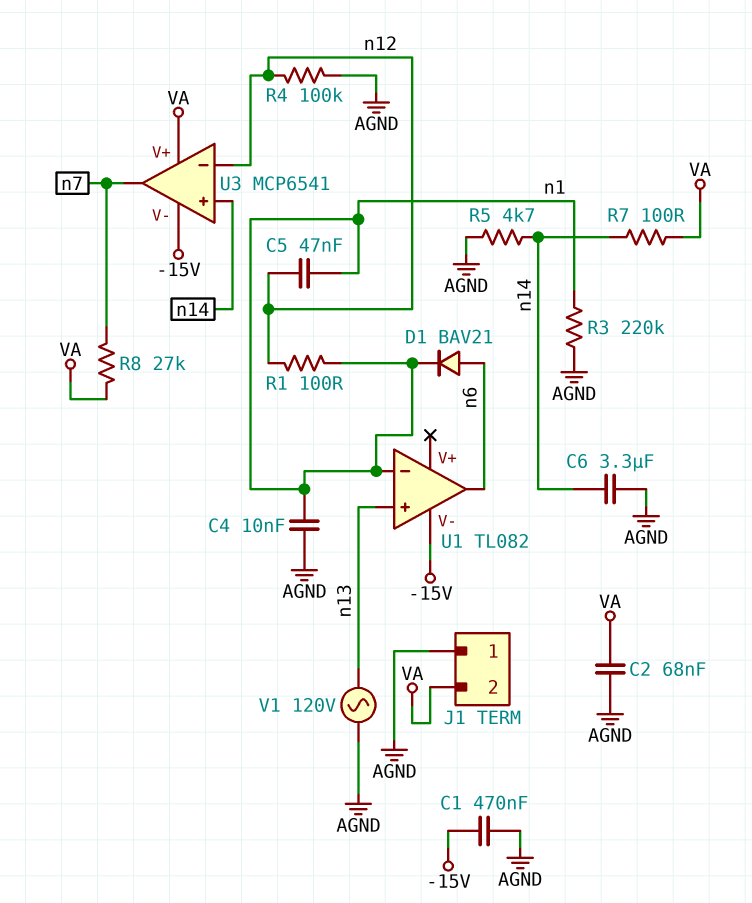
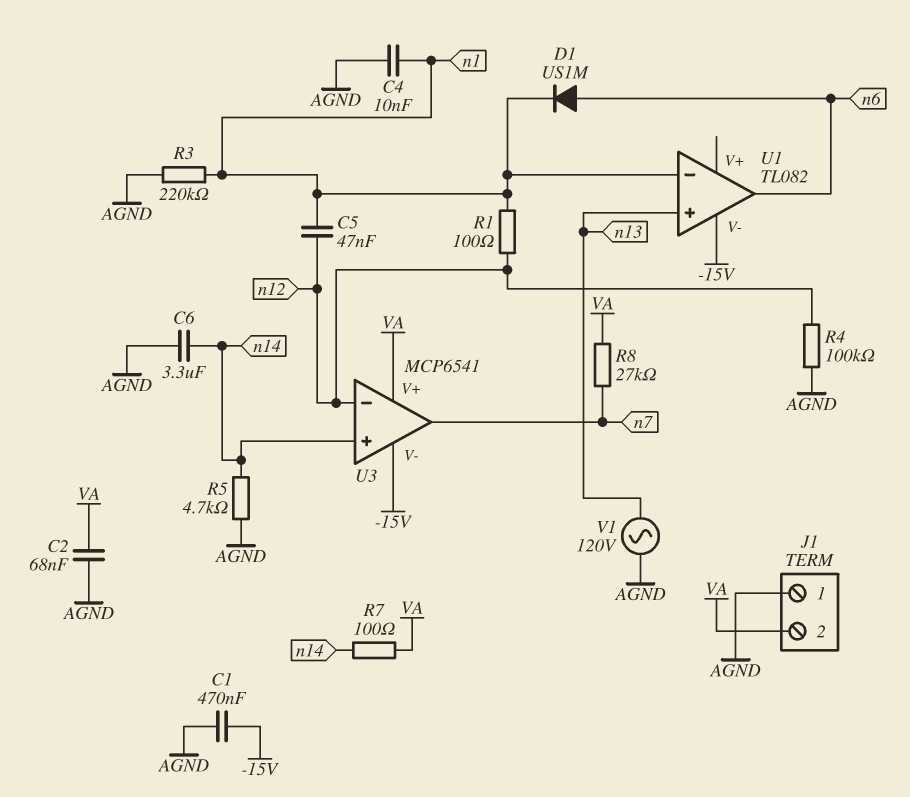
D1: diode BAV21 (A n6, K n1) -> diode US1M (A n6, K n1)

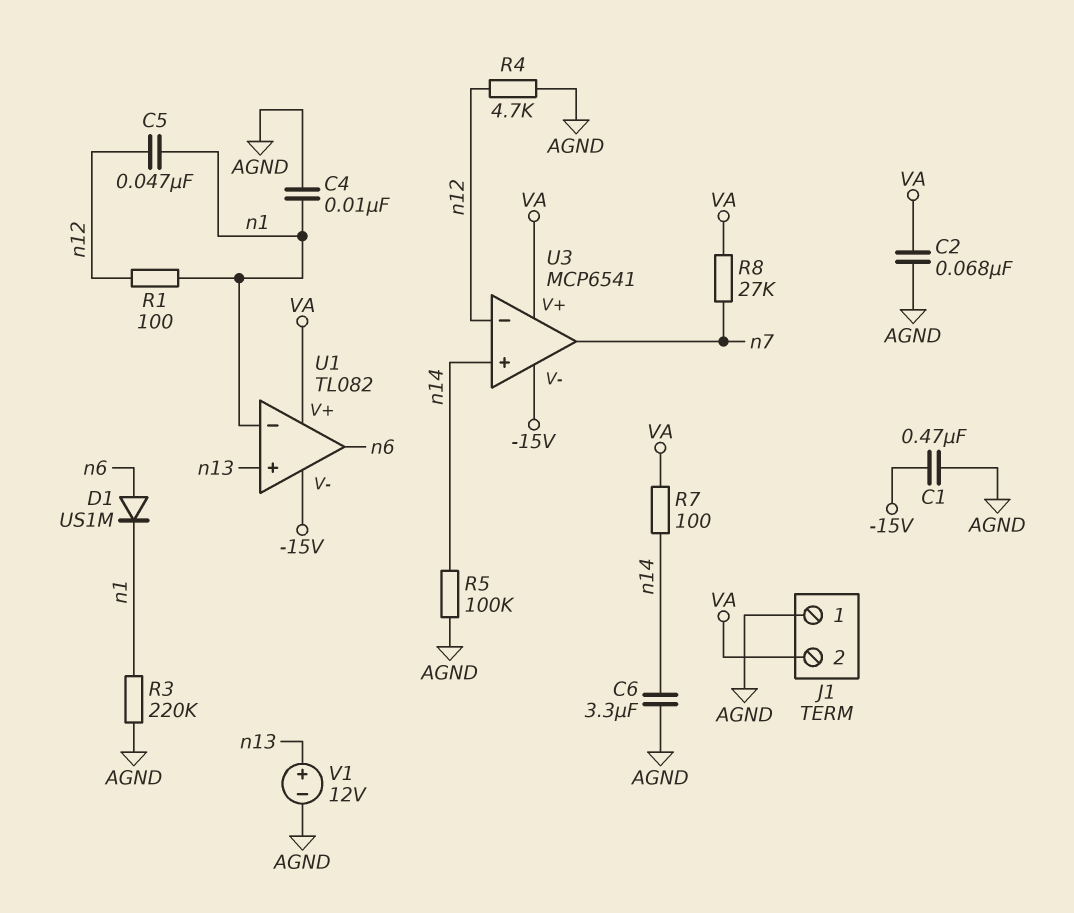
R4: 100k (AGND, n12) -> 4.7k (AGND, n12)
R5: 4.7k (AGND, n14) -> 100k (AGND, n14)
U1 pin V+: none -> VA
V1: AC 120V (AGND, n13) -> 12V (plus n13, minus AGND)

